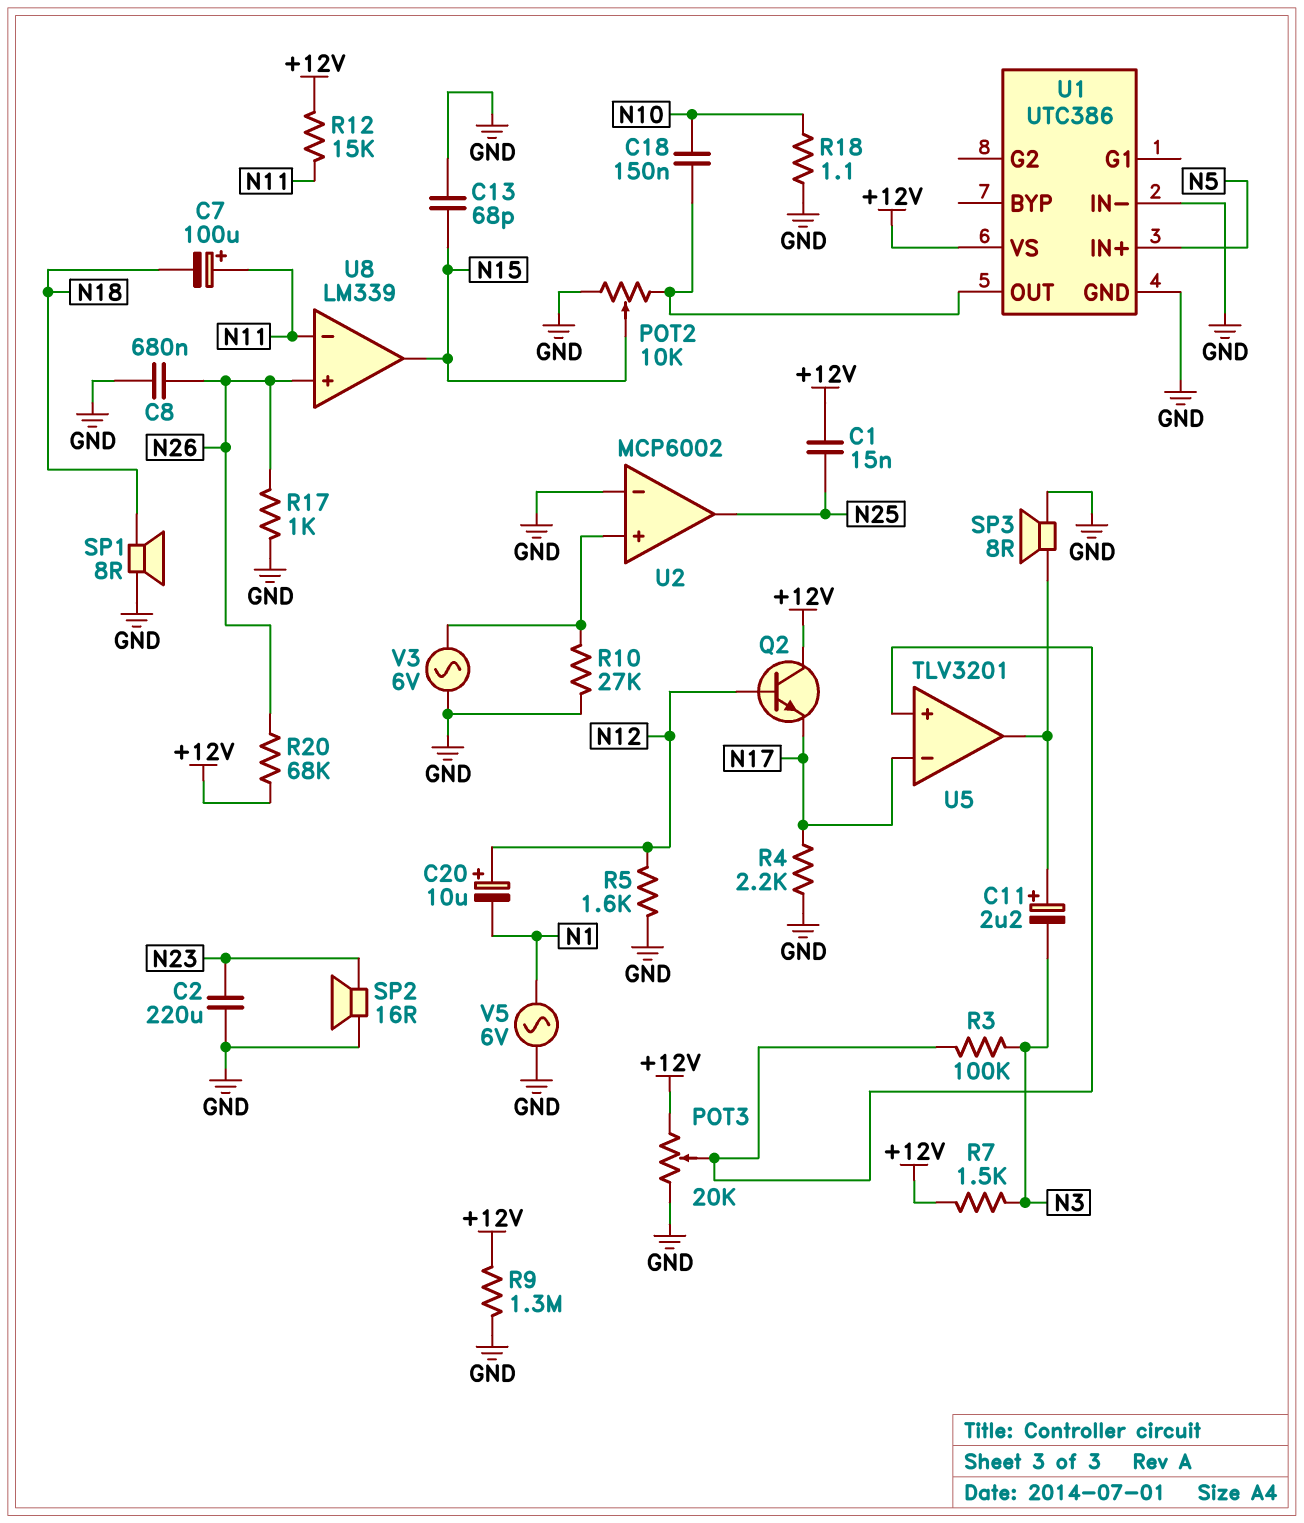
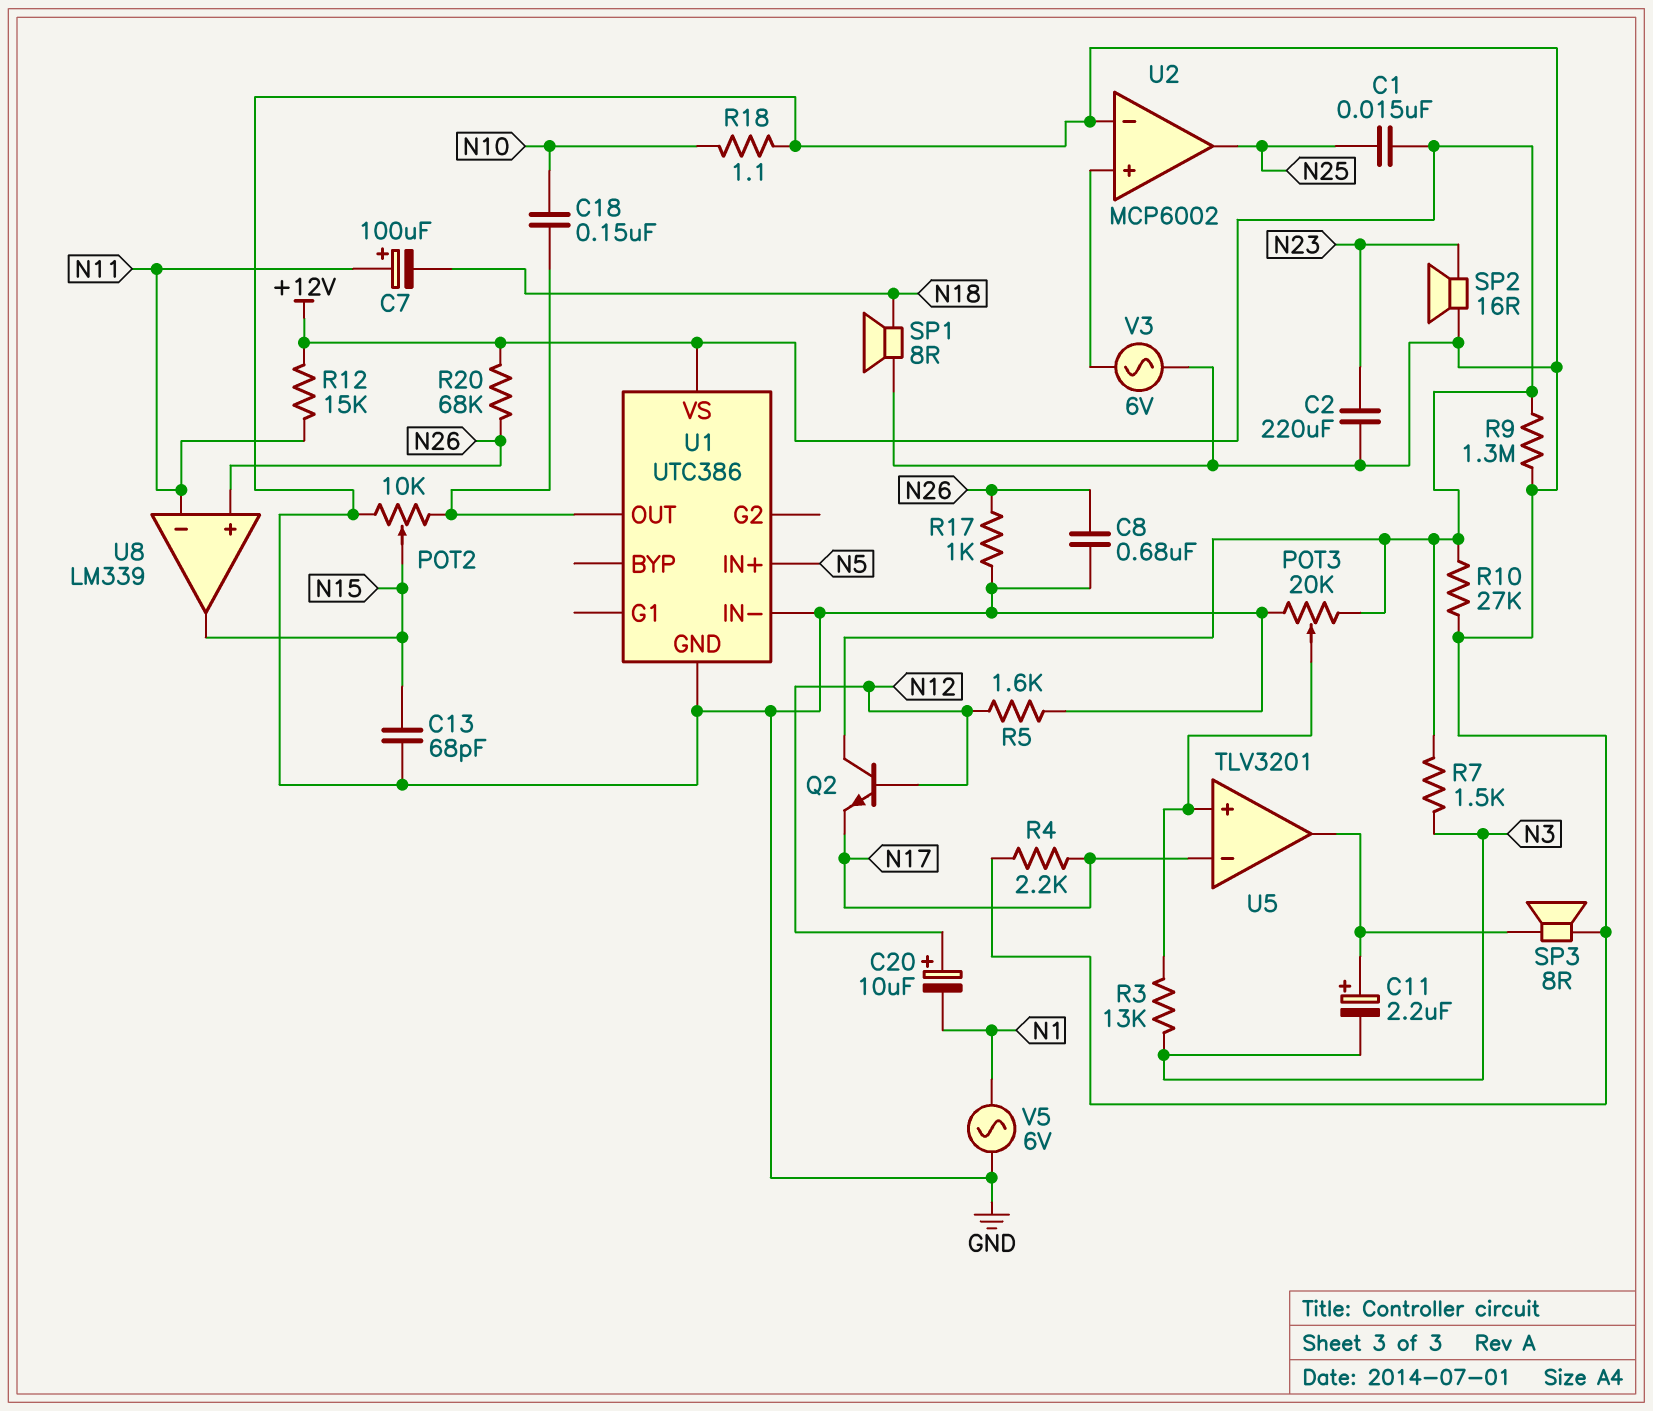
R3: 100k (N3, U5/in+) -> 13k (N3, U5/in+)
R10: 27k (GND, U2/in+) -> 27k (+12V, GND)

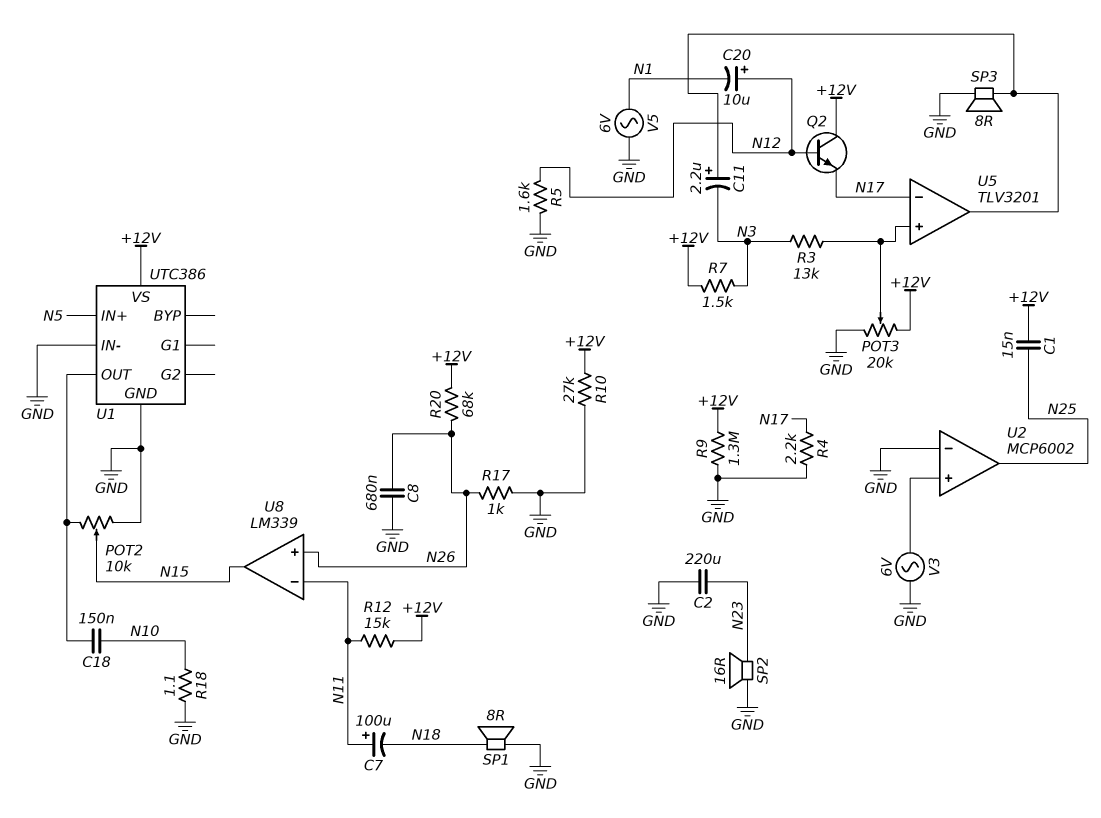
C13: 68pF (GND, N15) -> none

